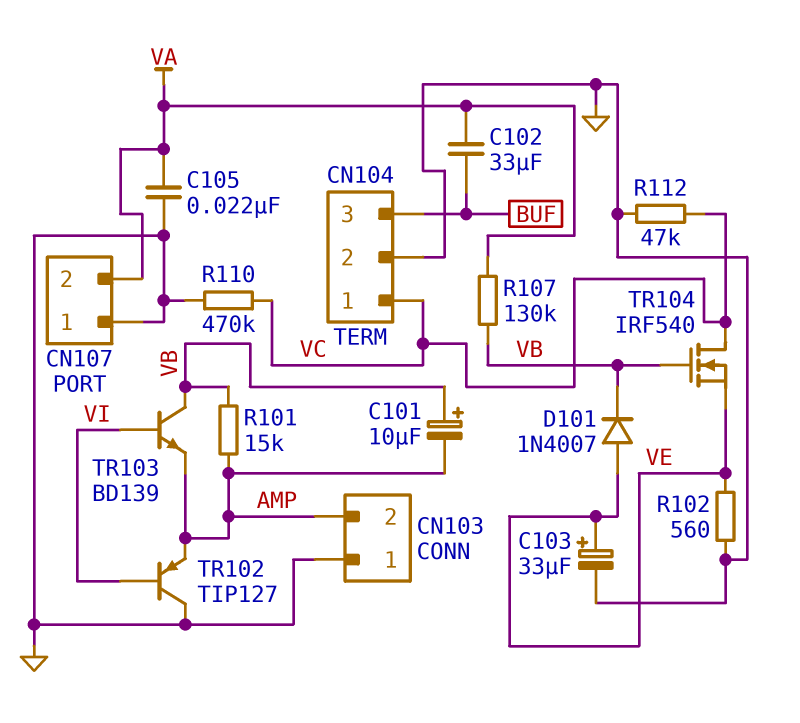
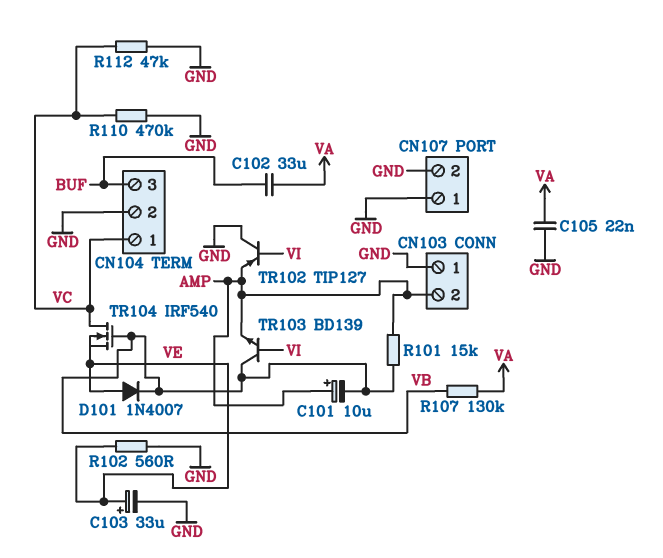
C101: 10uF (plus VB, minus AMP) -> 10uF (plus AMP, minus VB)
CN107 pin 2: VA -> GND

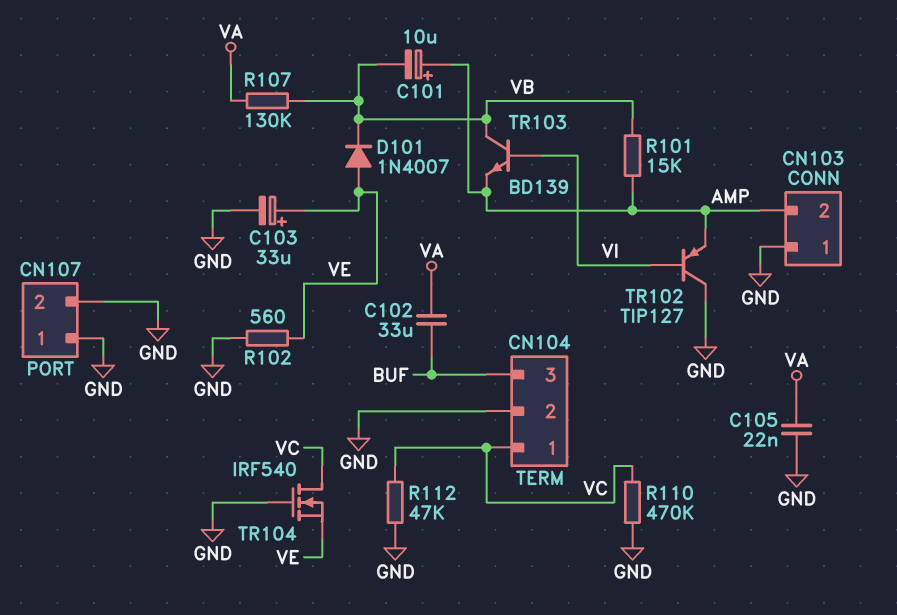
TR104: NMOS IRF540 (G VB, D VC, S VE) -> NMOS IRF540 (G GND, D VC, S VE)

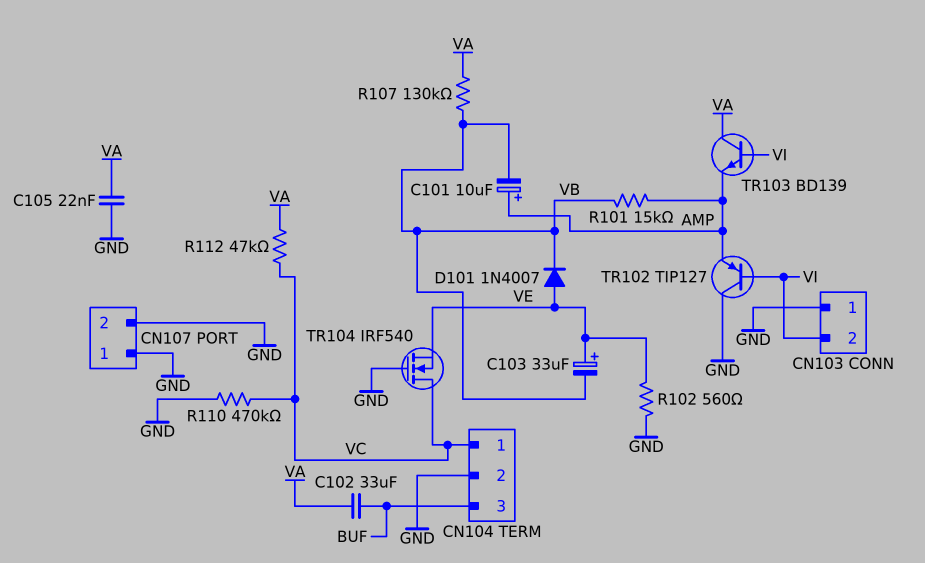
C103: 33uF (plus VE, minus GND) -> 33uF (plus VE, minus VB)
CN103 pin 2: AMP -> VI
R112: 47k (GND, VC) -> 47k (VA, VC)
TR103: NPN BD139 (B VI, C VB, E AMP) -> NPN BD139 (B VI, C VA, E AMP)

